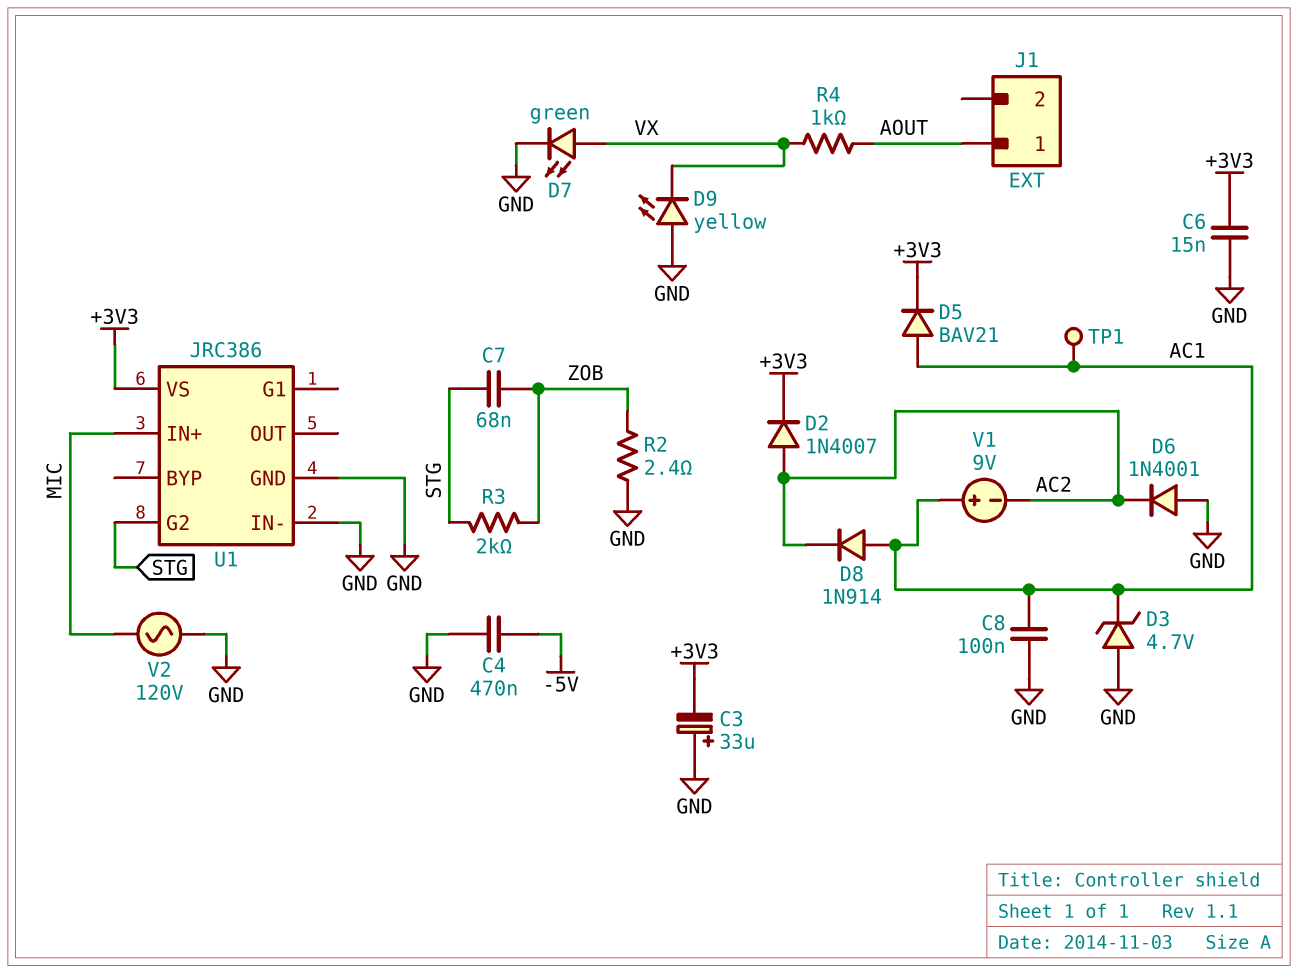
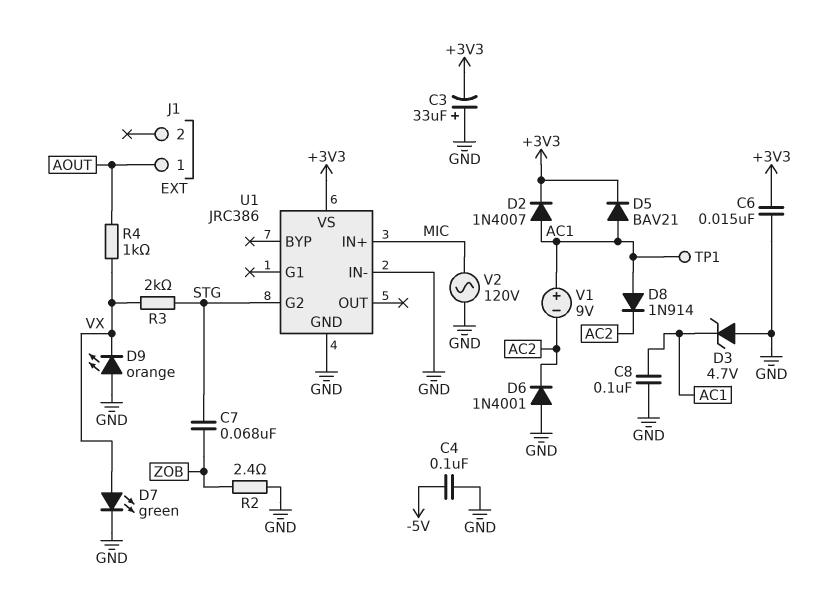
C4: 470nF (-5V, GND) -> 100nF (-5V, GND)
D2: diode 1N4007 (A AC2, K +3V3) -> diode 1N4007 (A AC1, K +3V3)
D9: LED yellow (A GND, K VX) -> LED orange (A GND, K VX)
R3: 2k (STG, ZOB) -> 2k (STG, VX)

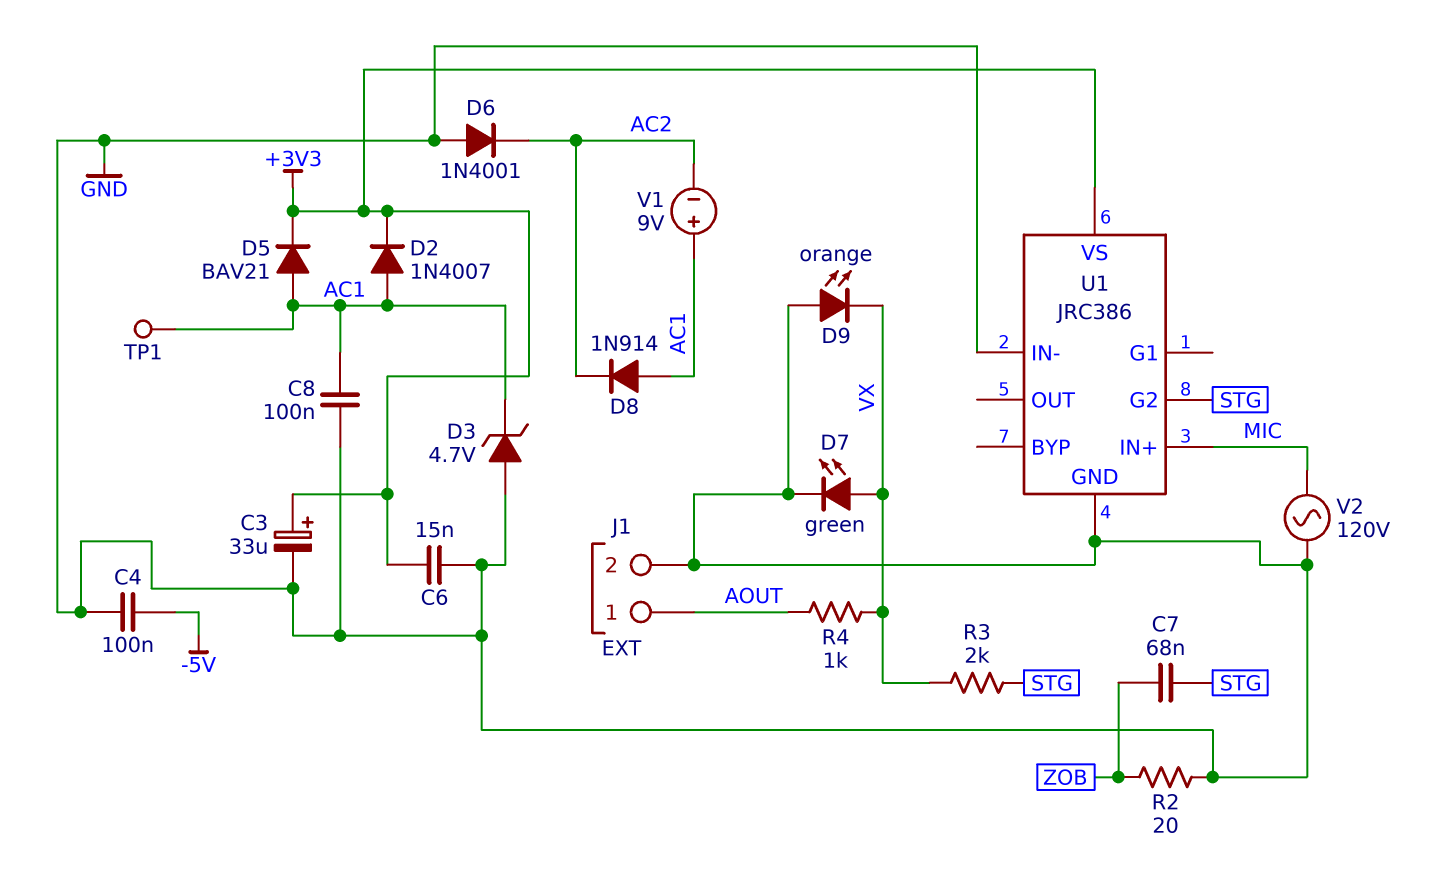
C3: 33uF (plus GND, minus +3V3) -> 33uF (plus +3V3, minus GND)
J1 pin 2: none -> GND
R2: 2.4 (GND, ZOB) -> 20 (GND, ZOB)

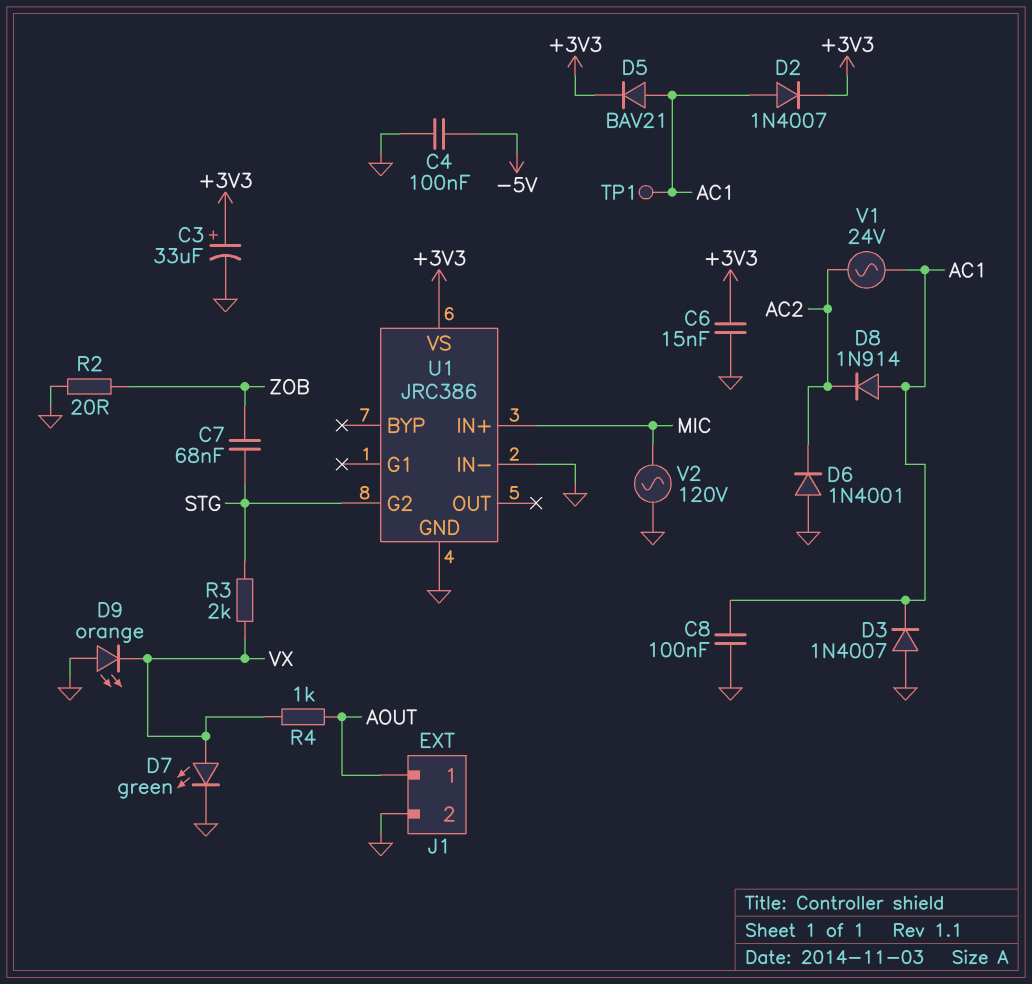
D3: zener 4.7V (A GND, K AC1) -> diode 1N4007 (A GND, K AC1)
V1: 9V (plus AC1, minus AC2) -> AC 24V (AC1, AC2)

